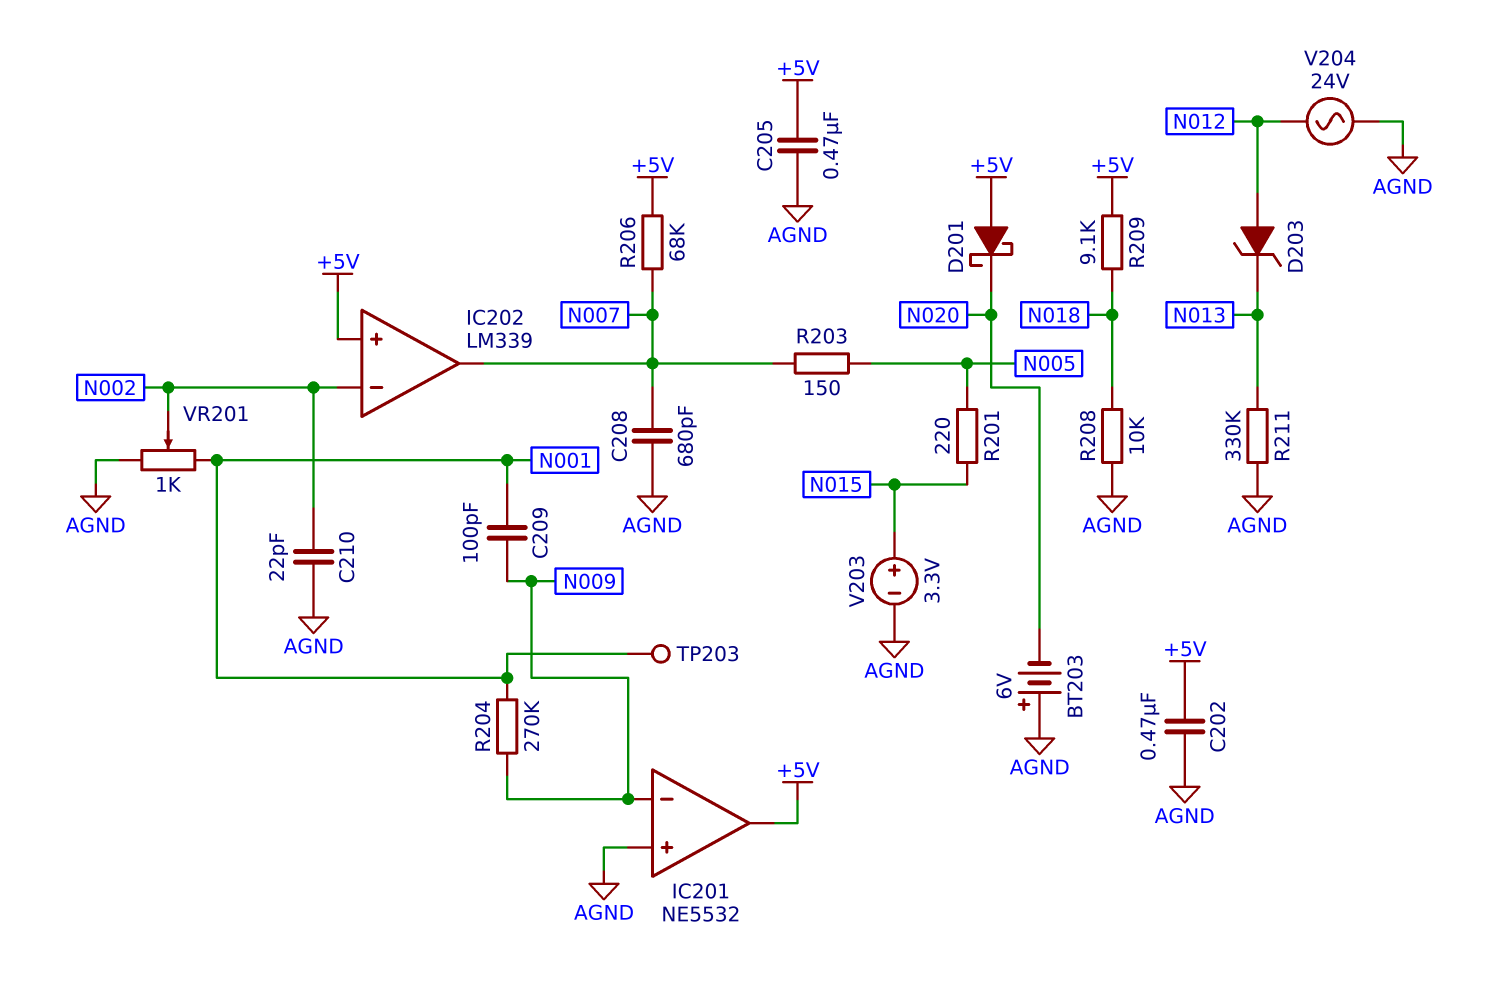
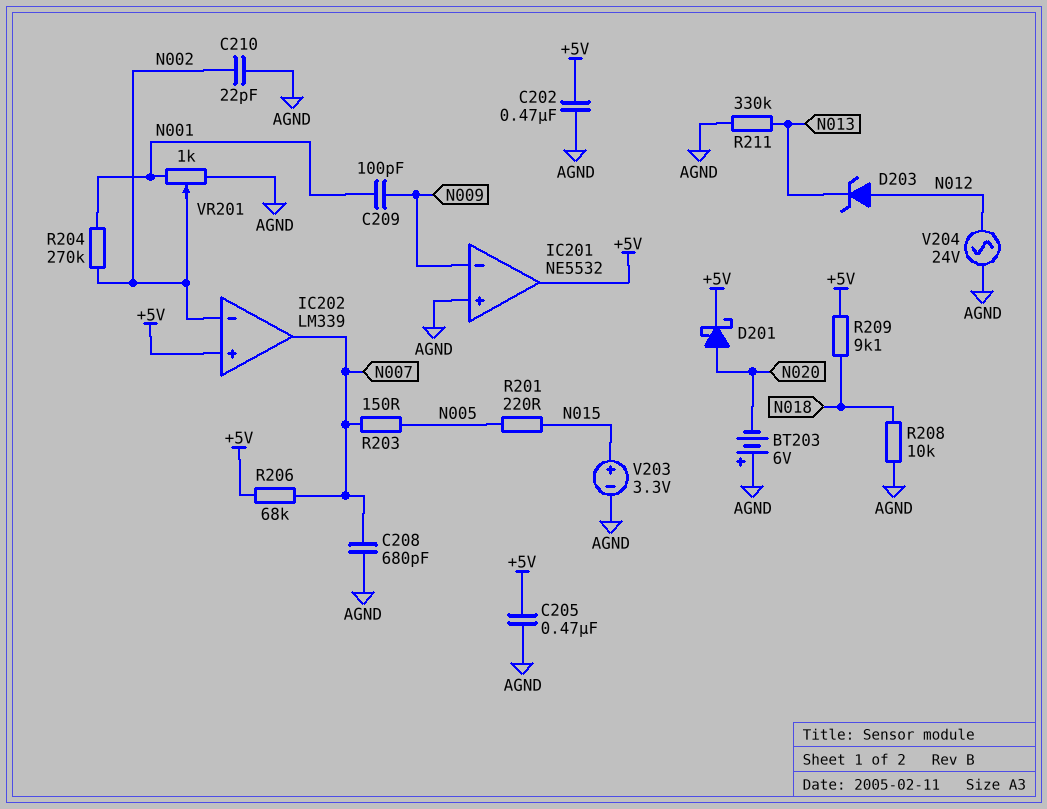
D201: schottky (A +5V, K N020) -> schottky (A N020, K +5V)
R204: 270k (N001, N009) -> 270k (N001, N002)
TP203: test point (N001) -> none

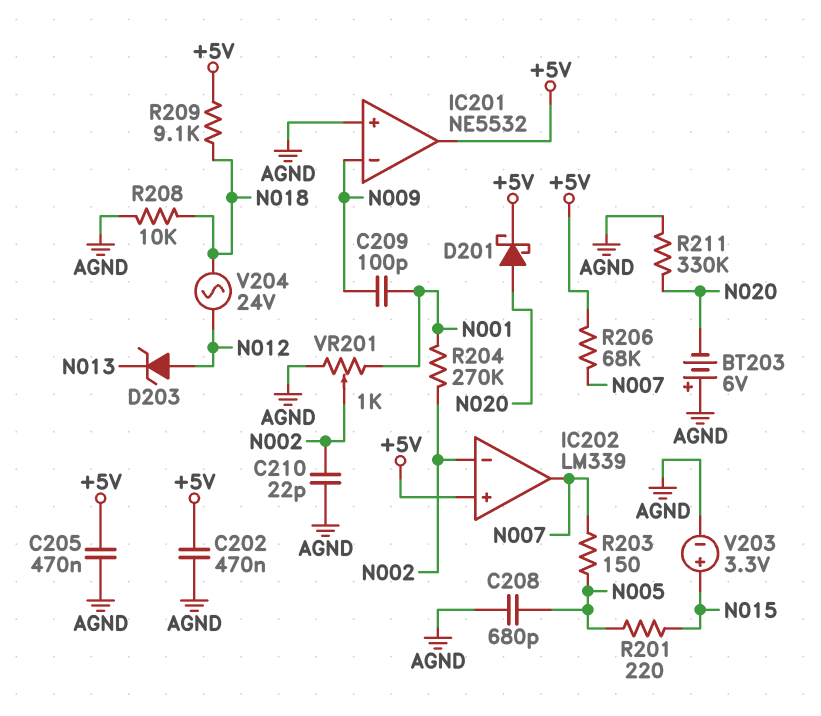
C208: 680pF (AGND, N007) -> 680pF (AGND, N005)
R211: 330k (AGND, N013) -> 330k (AGND, N020)
V204: AC 24V (AGND, N012) -> AC 24V (N012, N018)

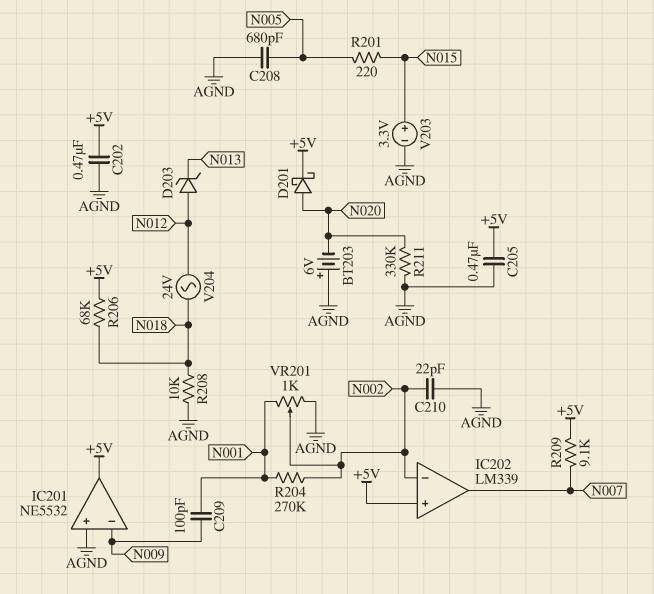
R203: 150 (N005, N007) -> none
R206: 68k (+5V, N007) -> 68k (+5V, N018)
R209: 9.1k (+5V, N018) -> 9.1k (+5V, N007)

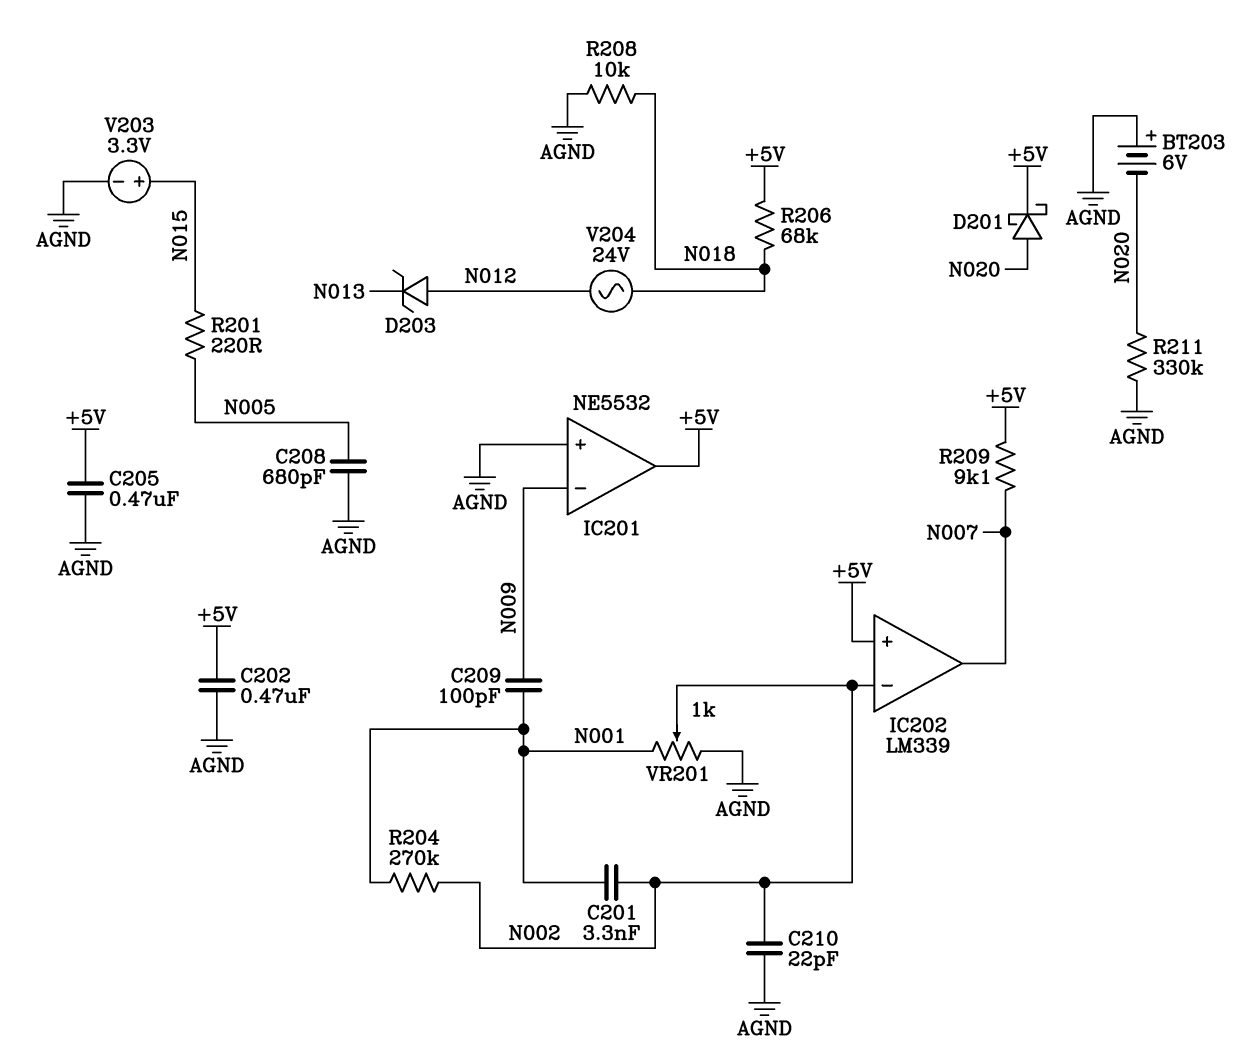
C201: none -> 3.3nF (N001, N002)

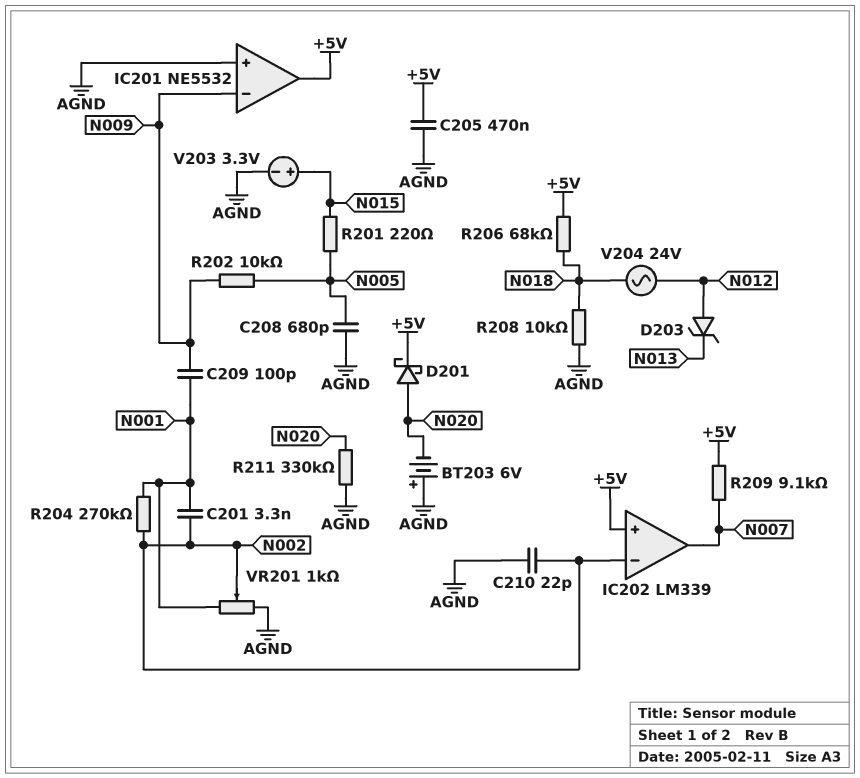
C202: 470nF (+5V, AGND) -> none
R202: none -> 10k (N005, N009)

